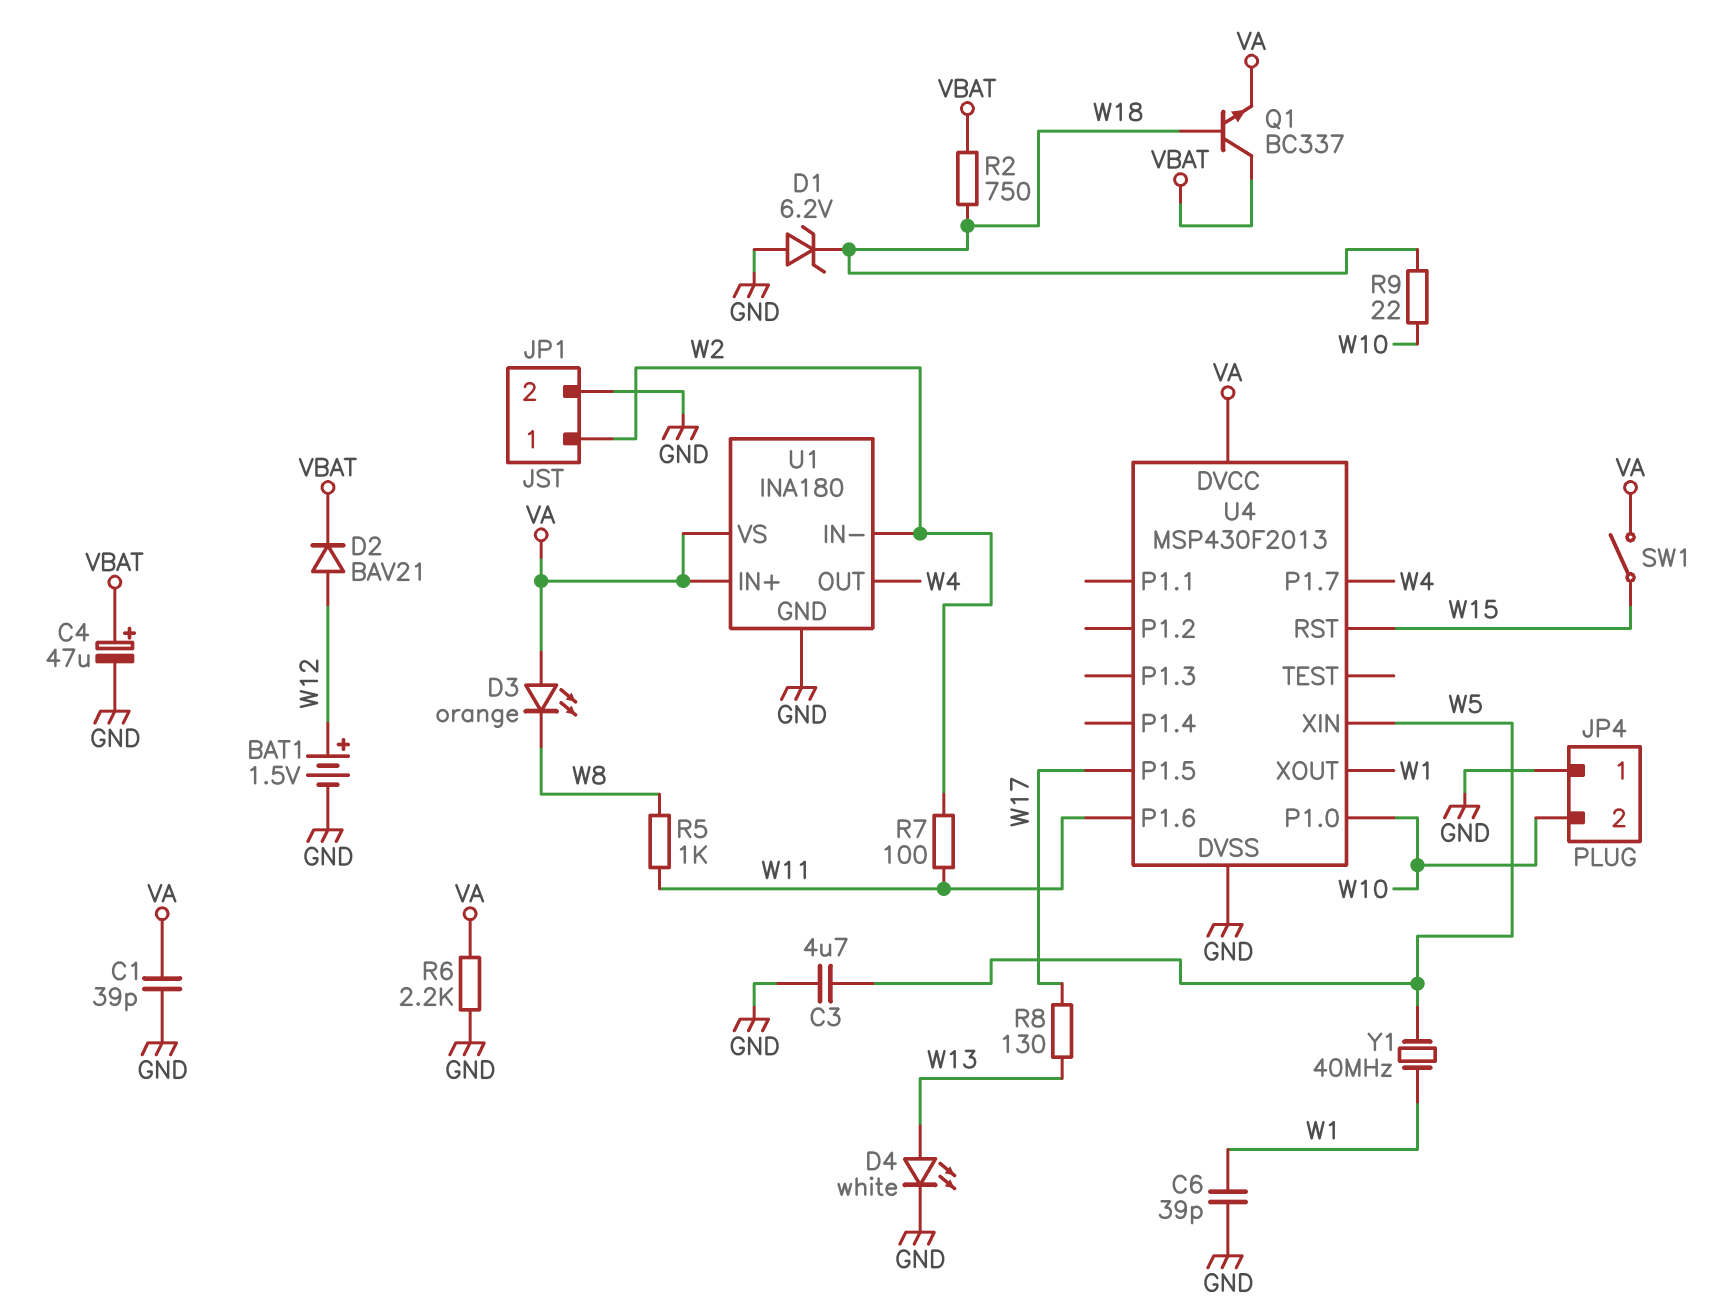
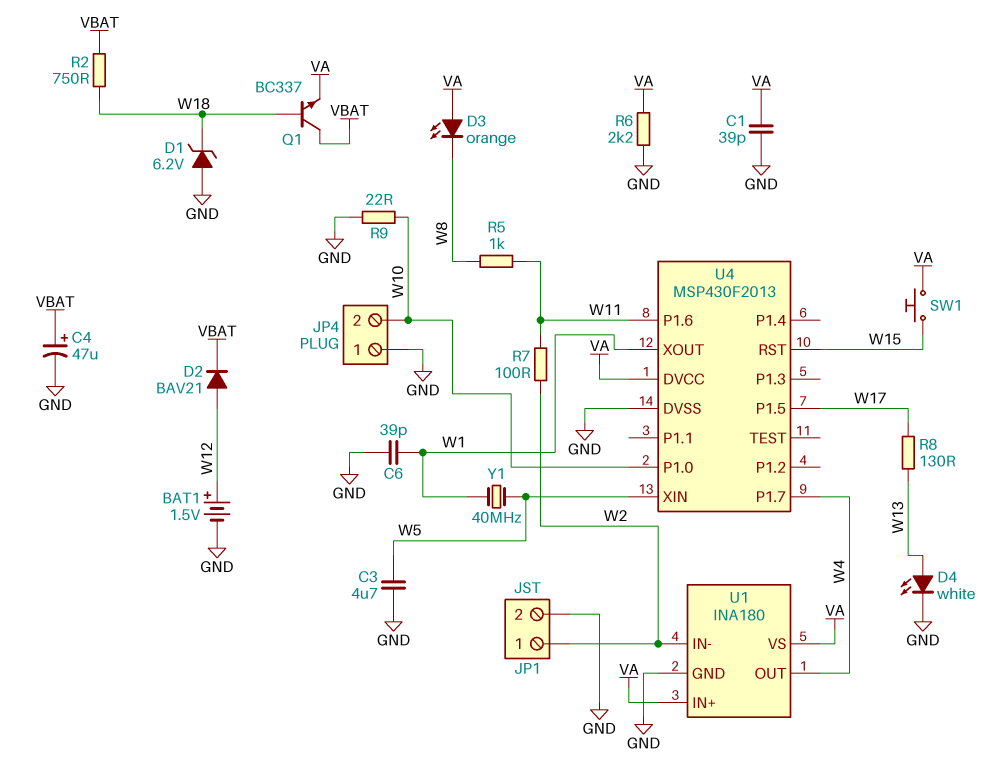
R9: 22 (W10, W18) -> 22 (GND, W10)
SW1: switch (VA, W15) -> button (VA, W15)

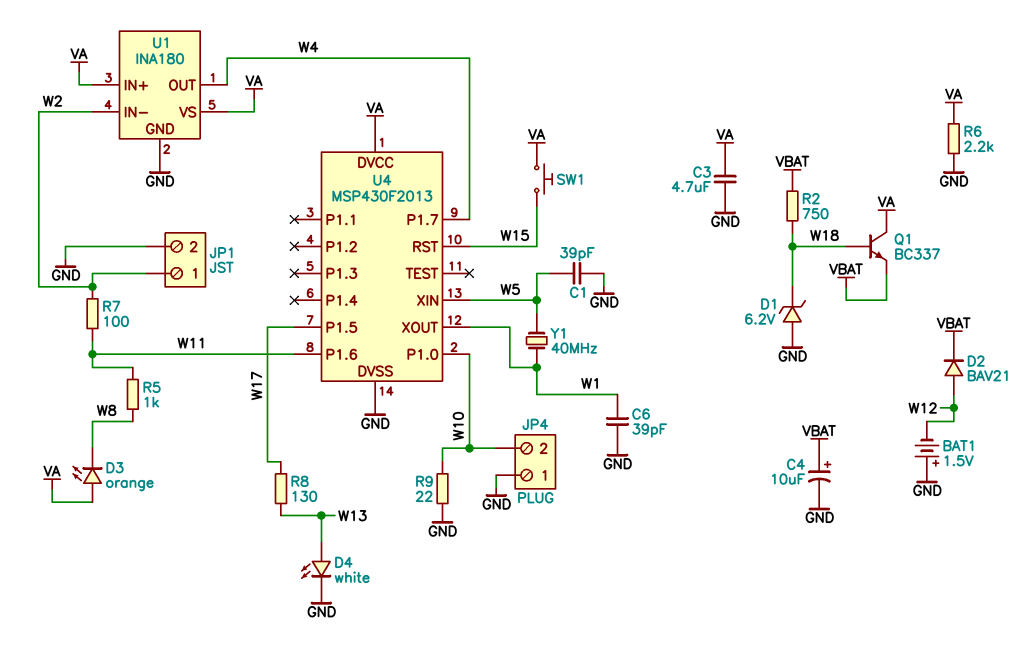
BAT1: 1.5V (plus W12, minus GND) -> 1.5V (plus GND, minus W12)
C1: 39pF (GND, VA) -> 39pF (GND, W5)
C3: 4.7uF (GND, W5) -> 4.7uF (GND, VA)
C4: 47uF (plus VBAT, minus GND) -> 10uF (plus VBAT, minus GND)
Q1: NPN BC337 (B W18, C VBAT, E VA) -> NPN BC337 (B W18, C VA, E VBAT)

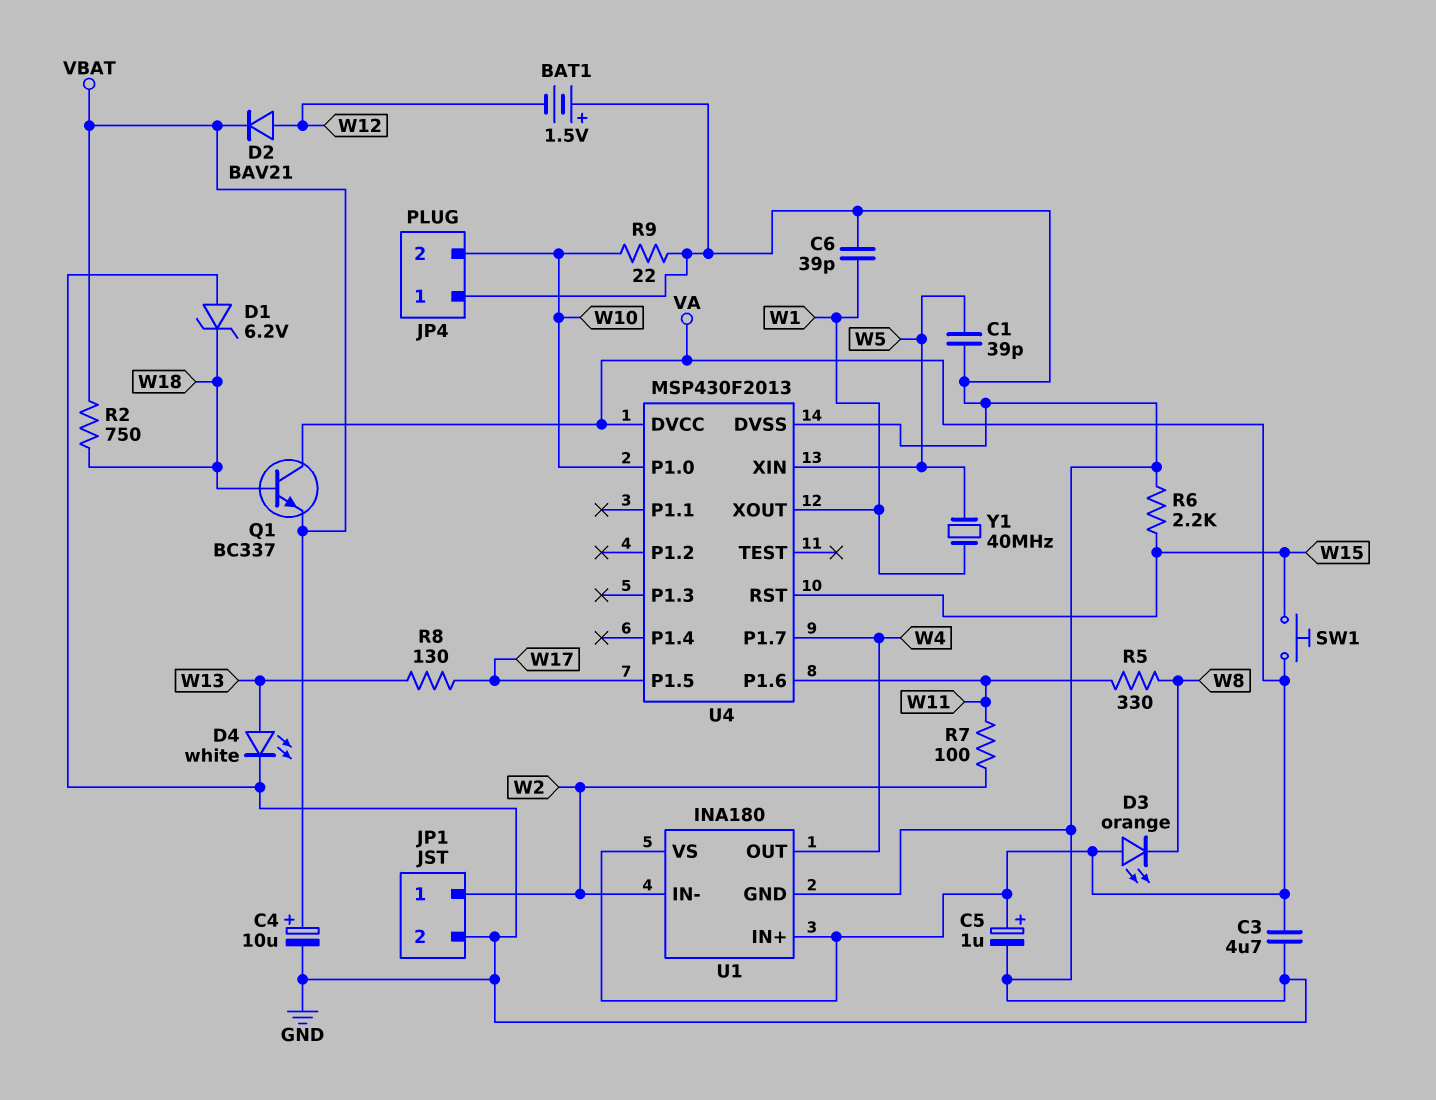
C5: none -> 1uF (plus VA, minus GND)
R5: 1k (W8, W11) -> 330 (W8, W11)
R6: 2.2k (GND, VA) -> 2.2k (GND, W15)

